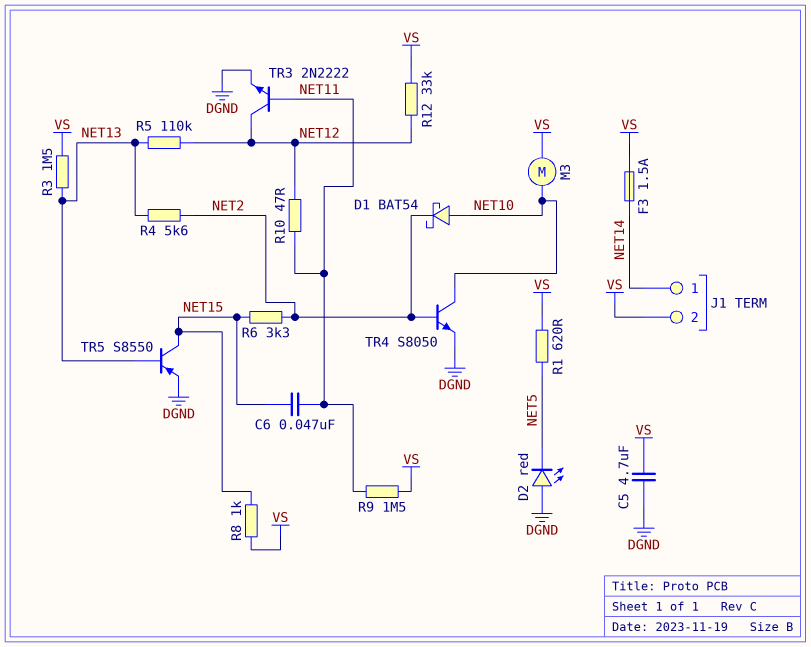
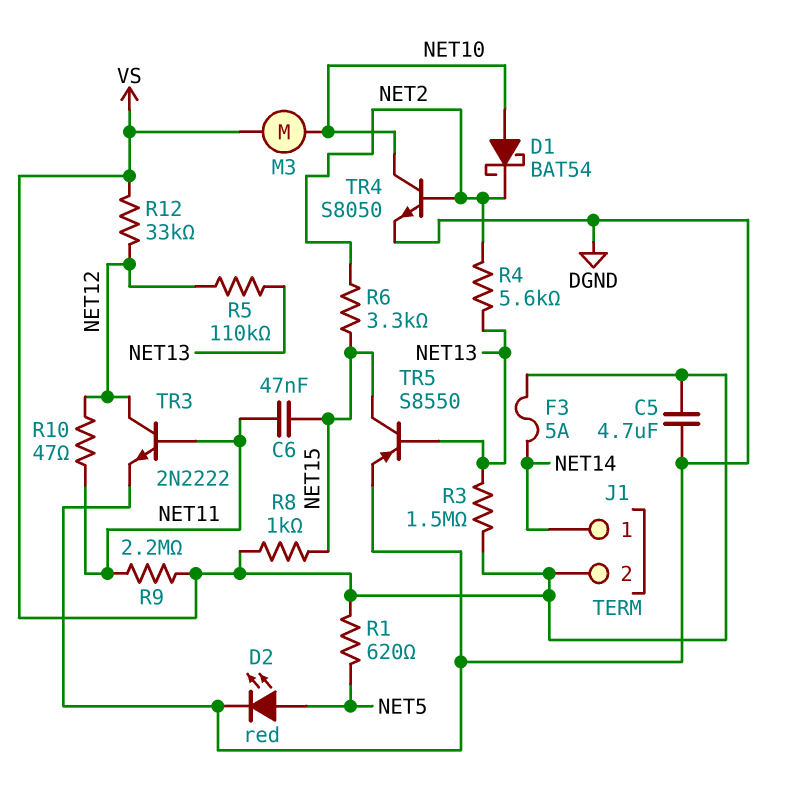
D2: LED red (A DGND, K NET5) -> LED red (A NET5, K DGND)
F3: 1.5A (NET14, VS) -> 5A (NET14, VS)
R9: 1.5M (NET11, VS) -> 2.2M (NET11, VS)

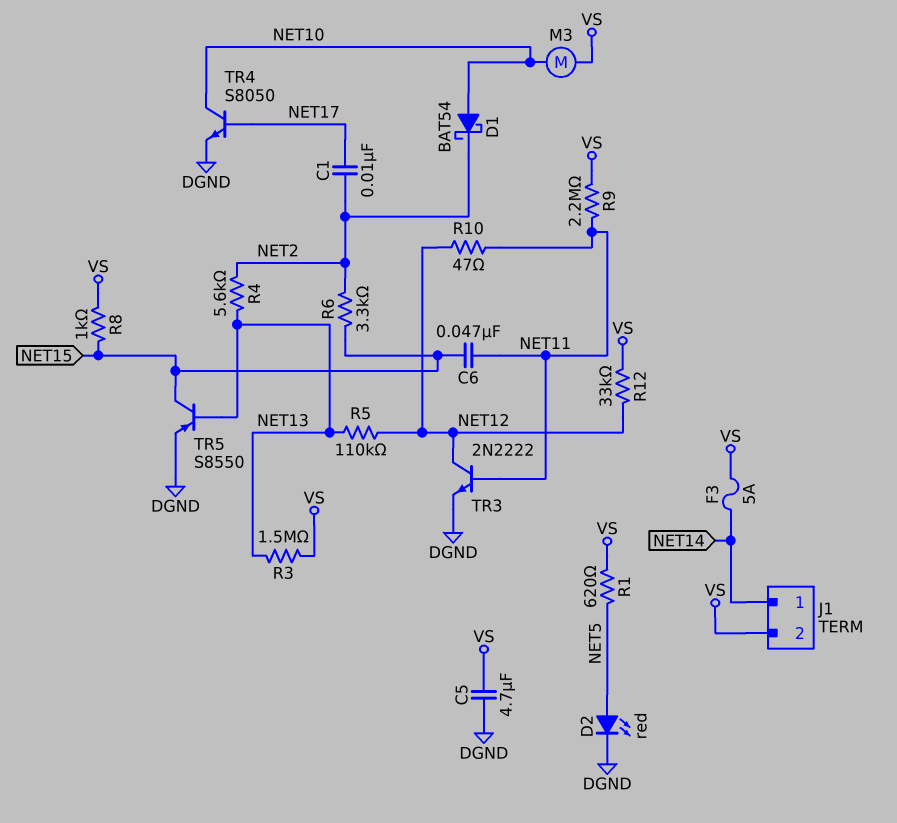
C1: none -> 10nF (NET2, NET17)
TR4: NPN S8050 (B NET2, C NET10, E DGND) -> NPN S8050 (B NET17, C NET10, E DGND)

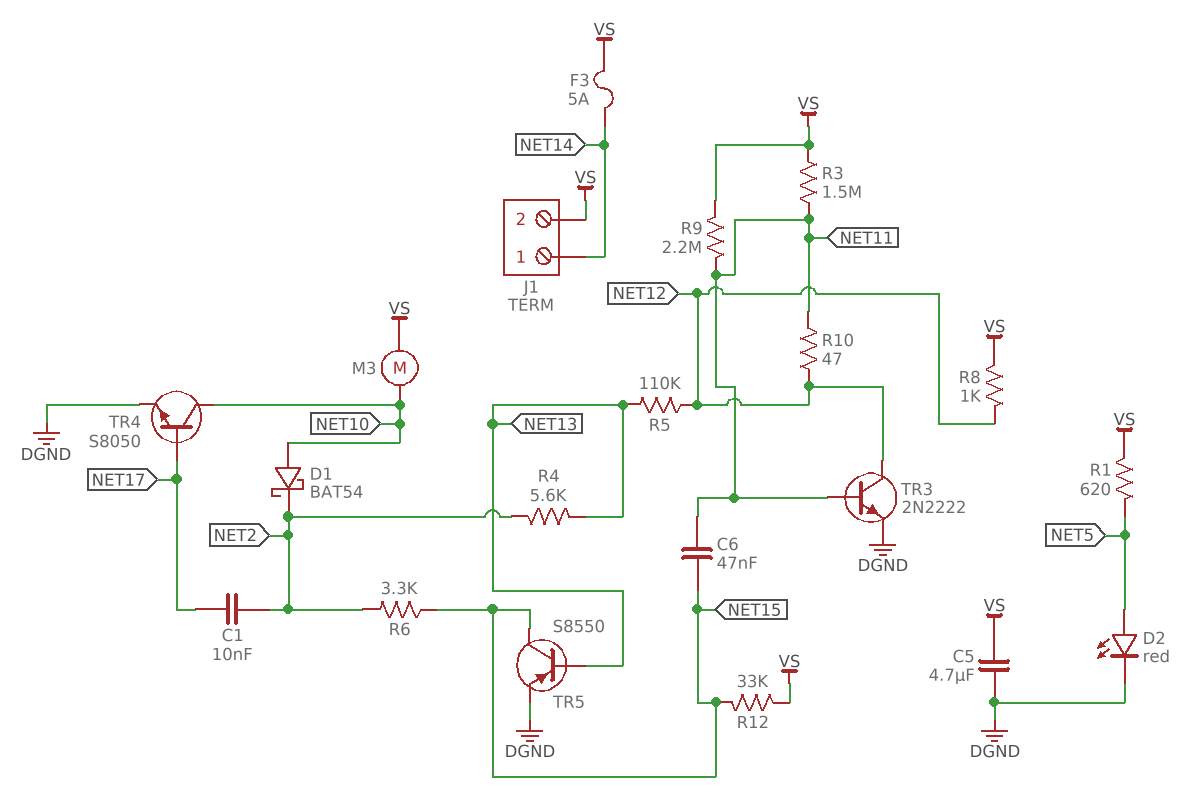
R3: 1.5M (NET13, VS) -> 1.5M (NET11, VS)
R8: 1k (NET15, VS) -> 1k (NET12, VS)
R12: 33k (NET12, VS) -> 33k (NET15, VS)

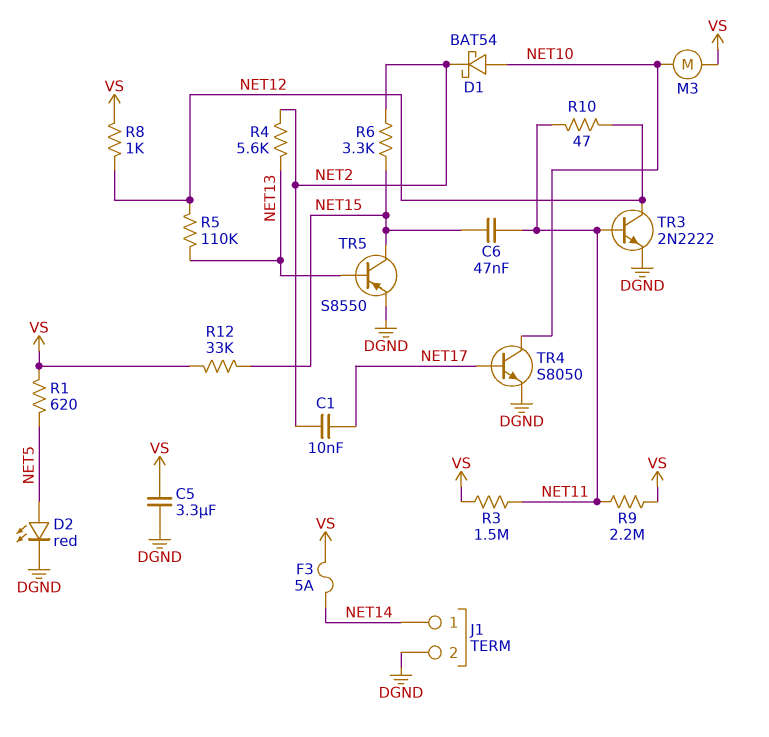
C5: 4.7uF (DGND, VS) -> 3.3uF (DGND, VS)
J1 pin 2: VS -> DGND

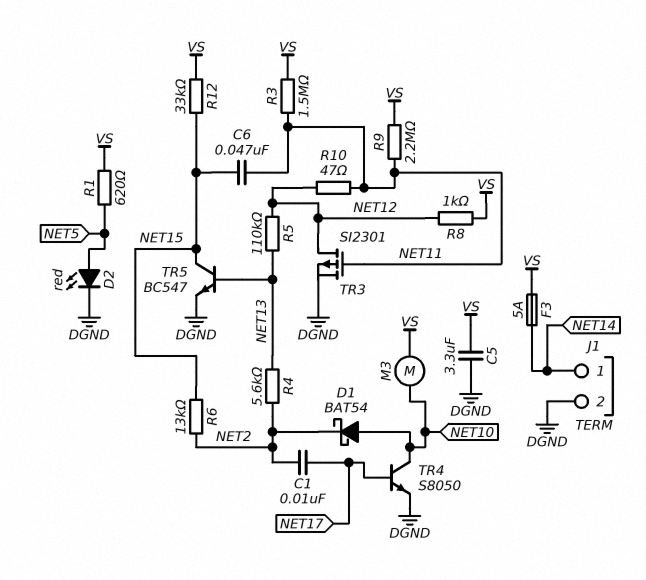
R6: 3.3k (NET2, NET15) -> 13k (NET2, NET15)
TR3: NPN 2N2222 (B NET11, C NET12, E DGND) -> PMOS SI2301 (G NET11, D NET12, S DGND)
TR5: PNP S8550 (B NET13, C NET15, E DGND) -> NPN BC547 (B NET13, C NET15, E DGND)

